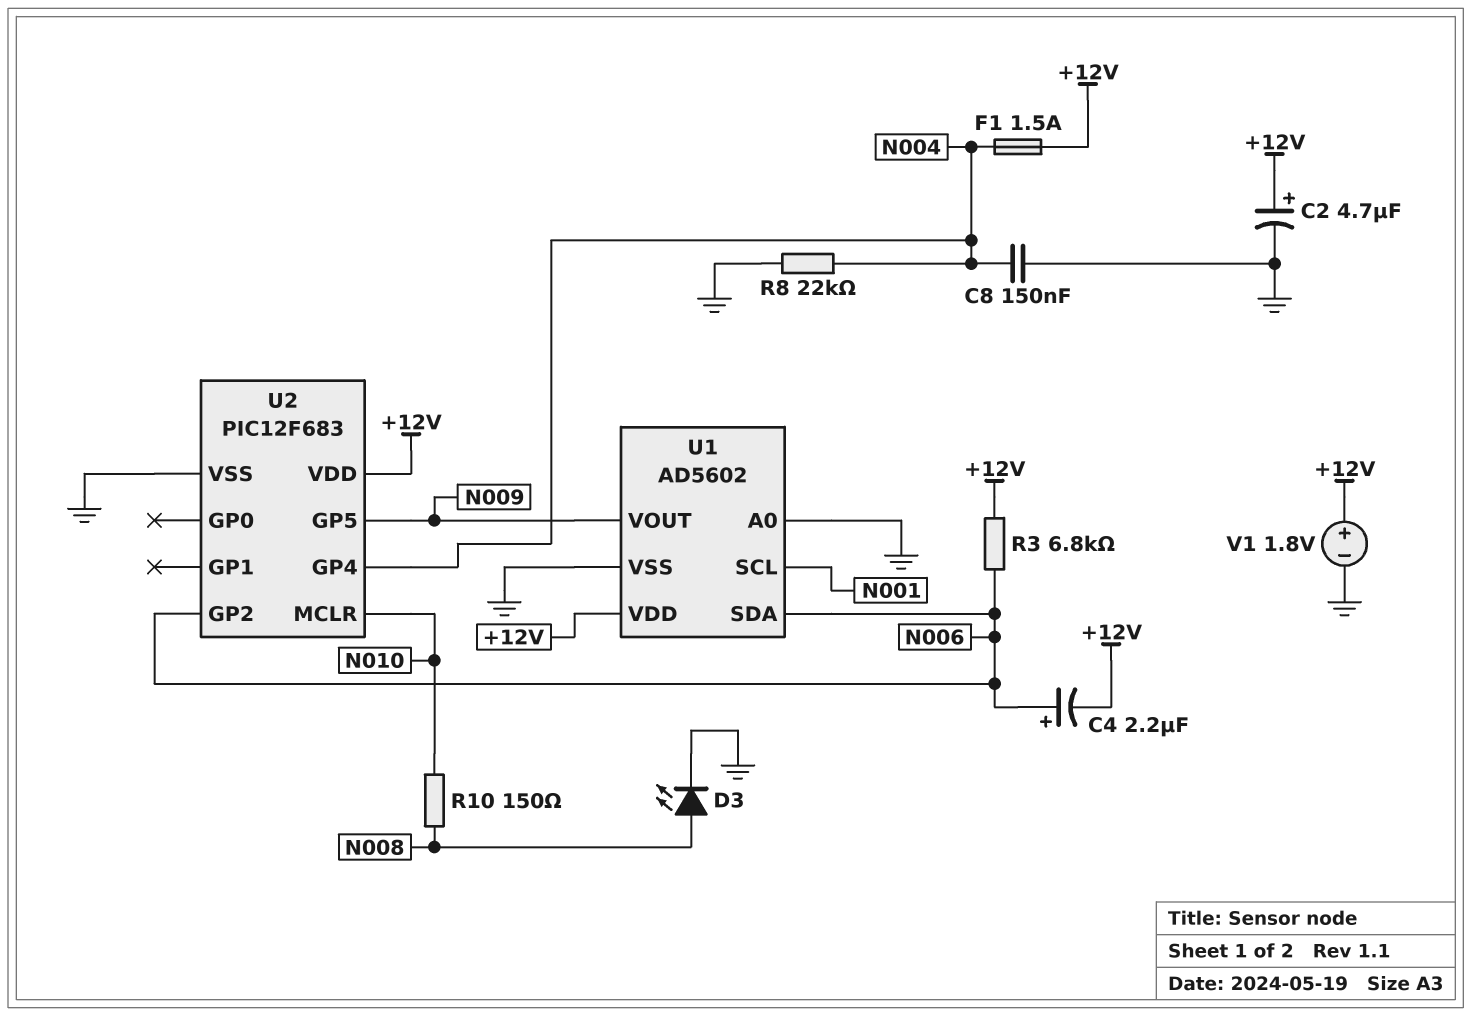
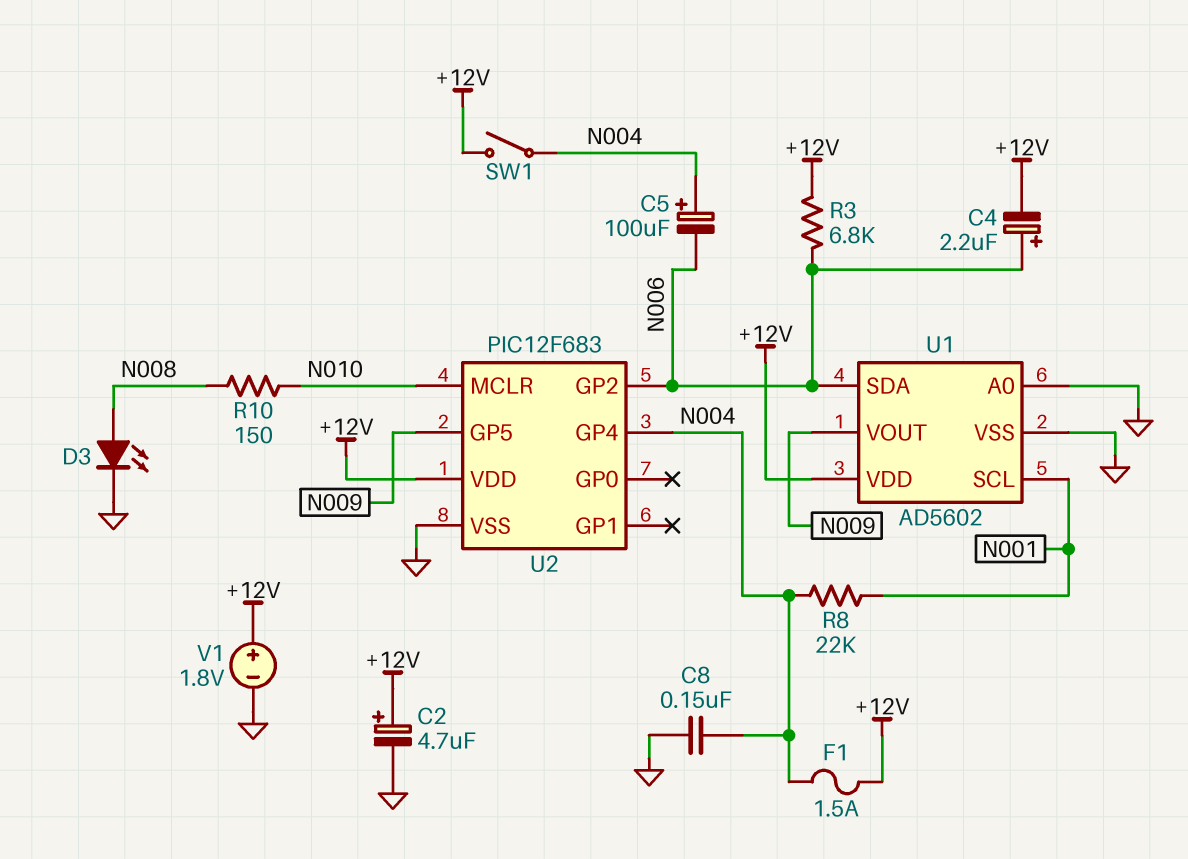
C5: none -> 100uF (plus N004, minus N006)
R8: 22k (GND, N004) -> 22k (N001, N004)
SW1: none -> switch (+12V, N004)

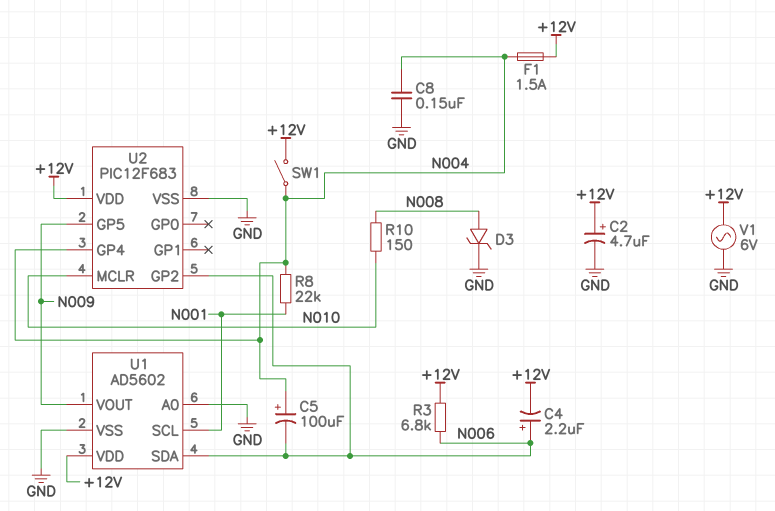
D3: LED (A N008, K GND) -> zener (A N008, K GND)
V1: 1.8V (plus +12V, minus GND) -> AC 6V (+12V, GND)

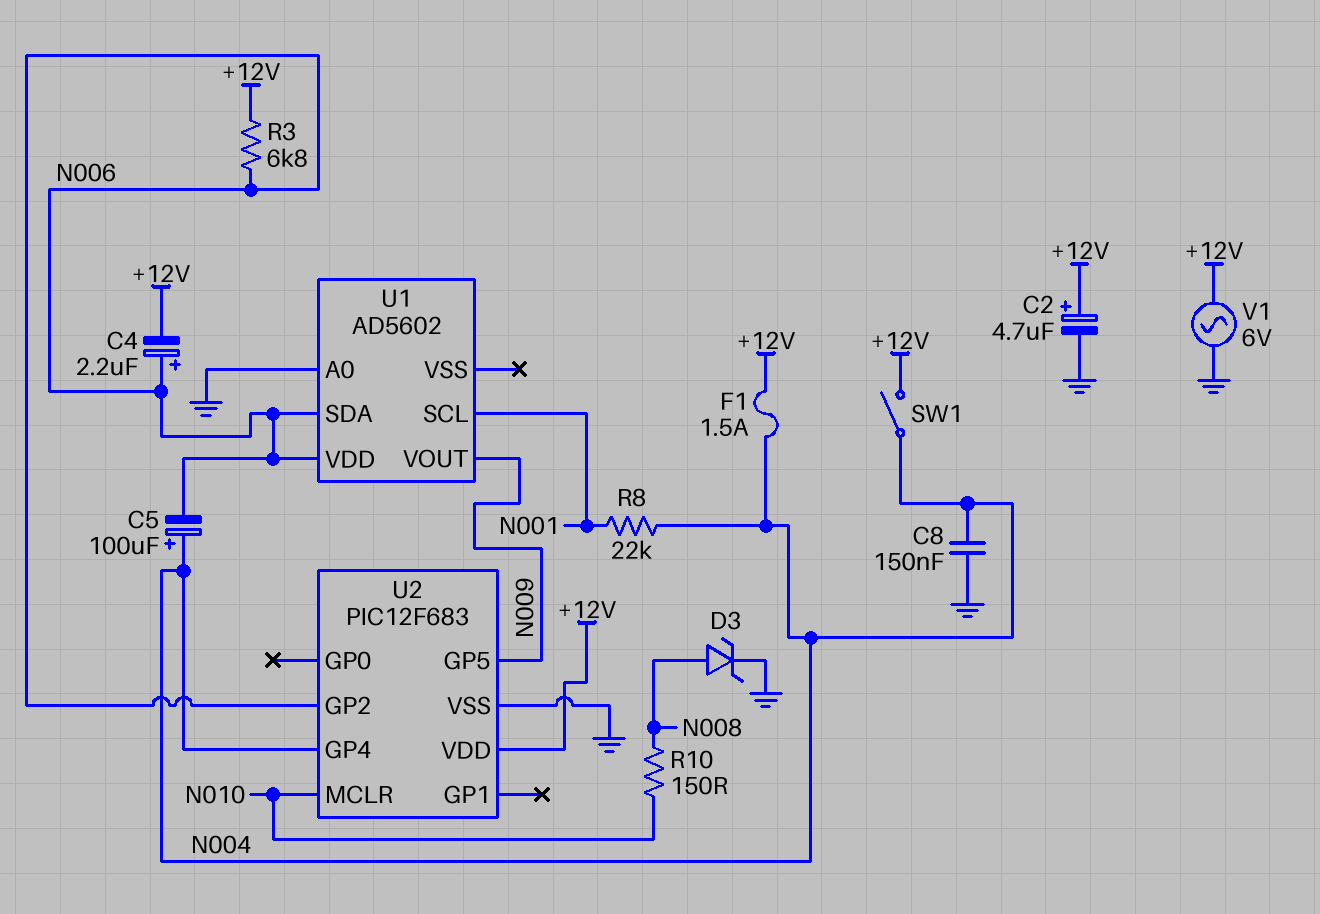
U1 pin VDD: +12V -> N006
U1 pin VSS: GND -> none

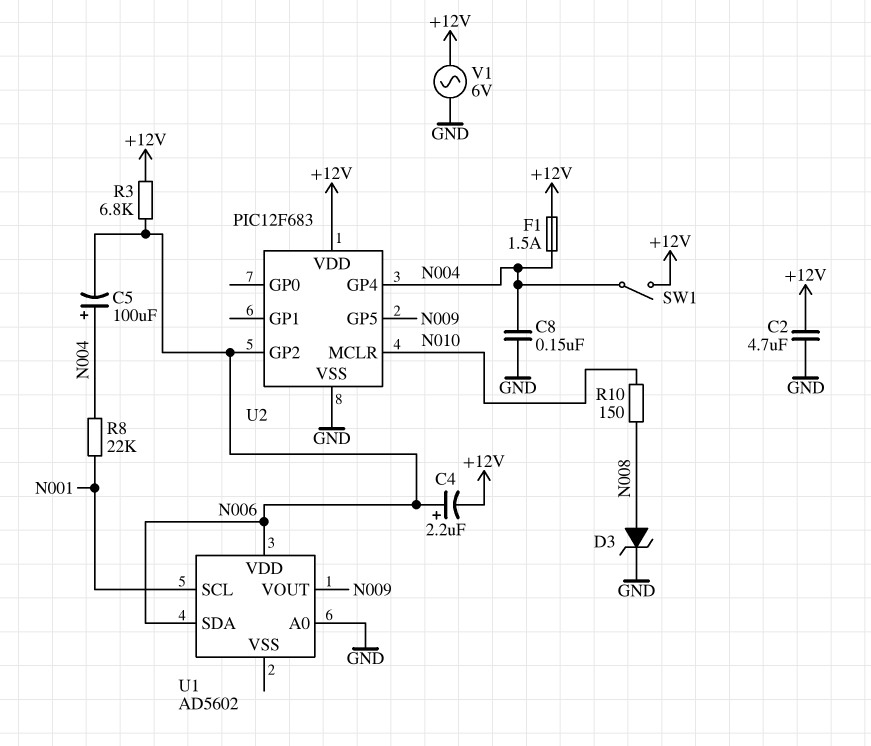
C2: 4.7uF (plus +12V, minus GND) -> 4.7uF (+12V, GND)

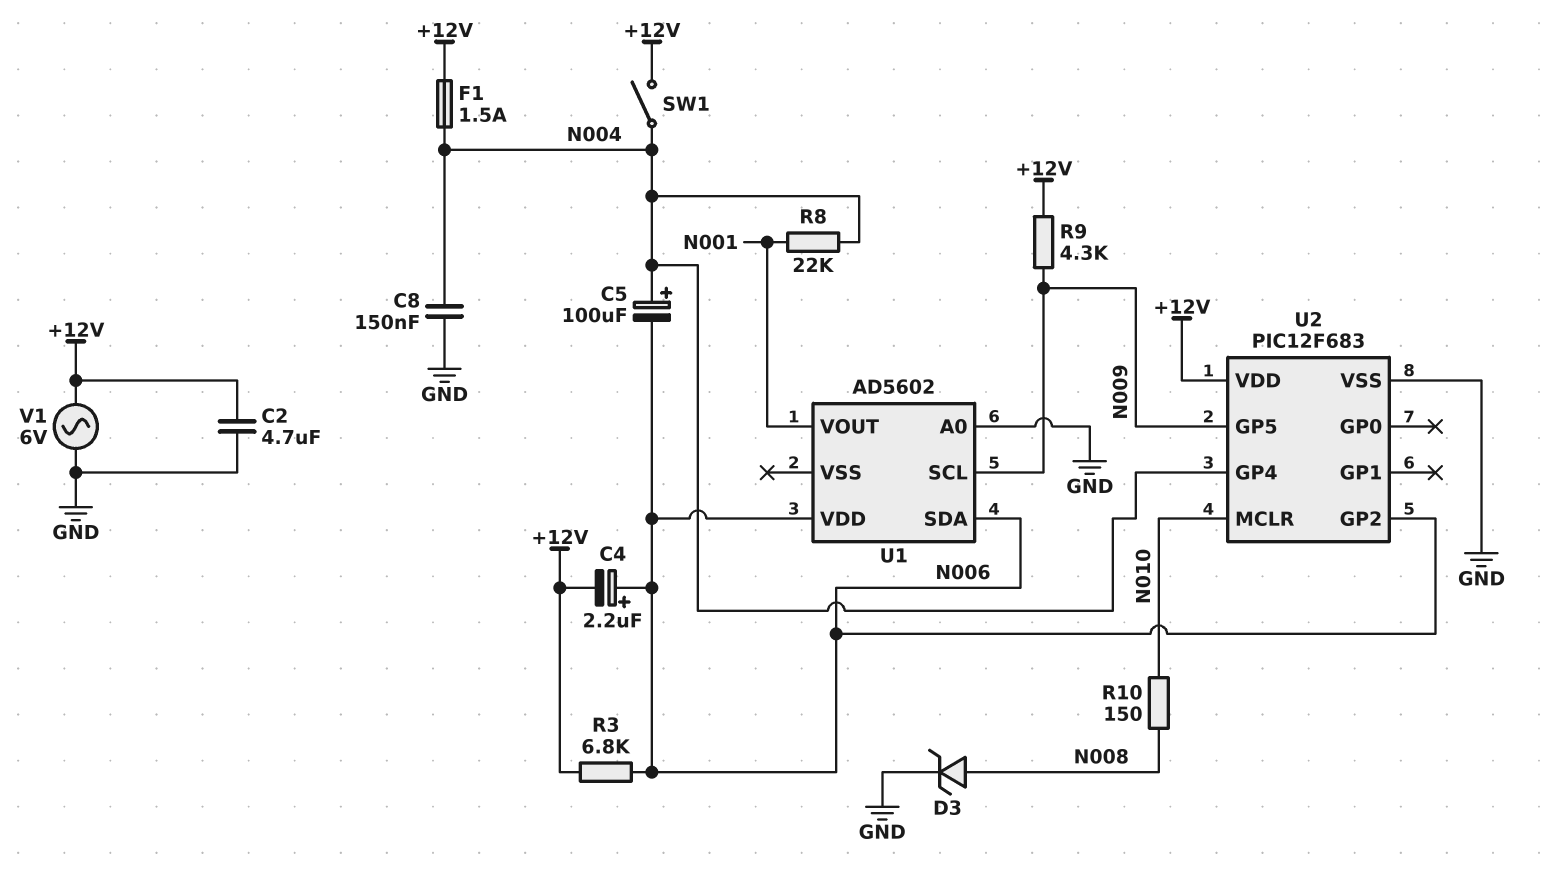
R9: none -> 4.3k (+12V, N009)
U1 pin SCL: N001 -> N009
U1 pin VOUT: N009 -> N001

